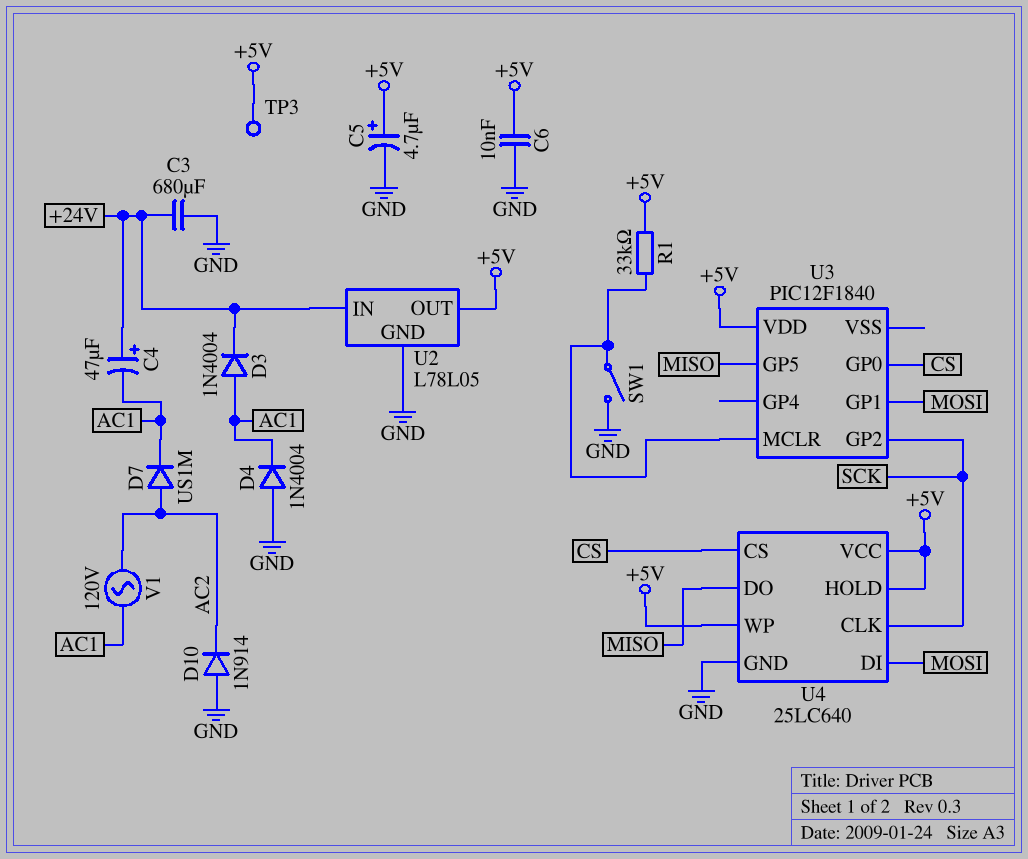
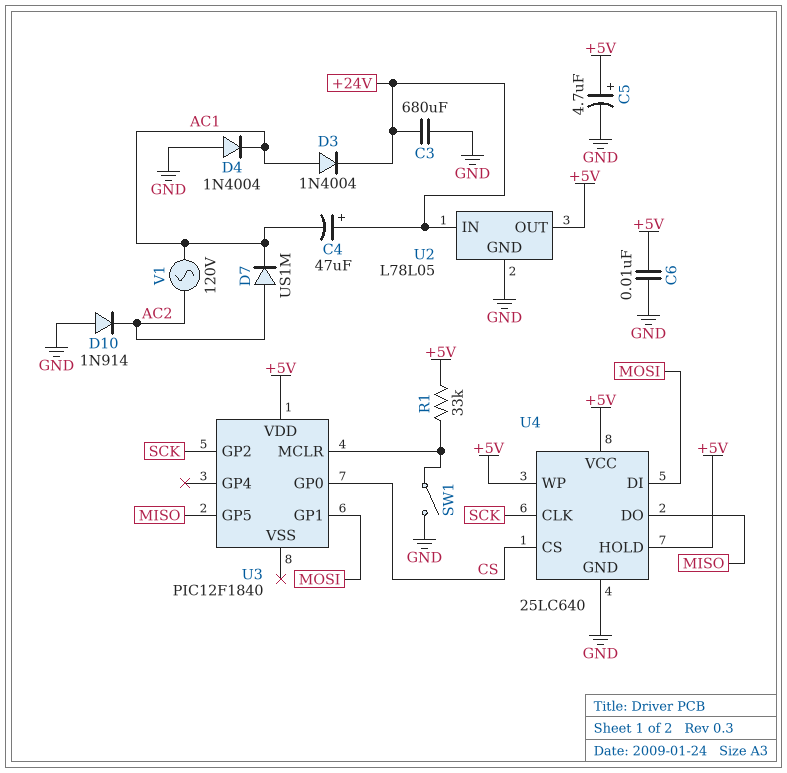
TP3: test point (+5V) -> none

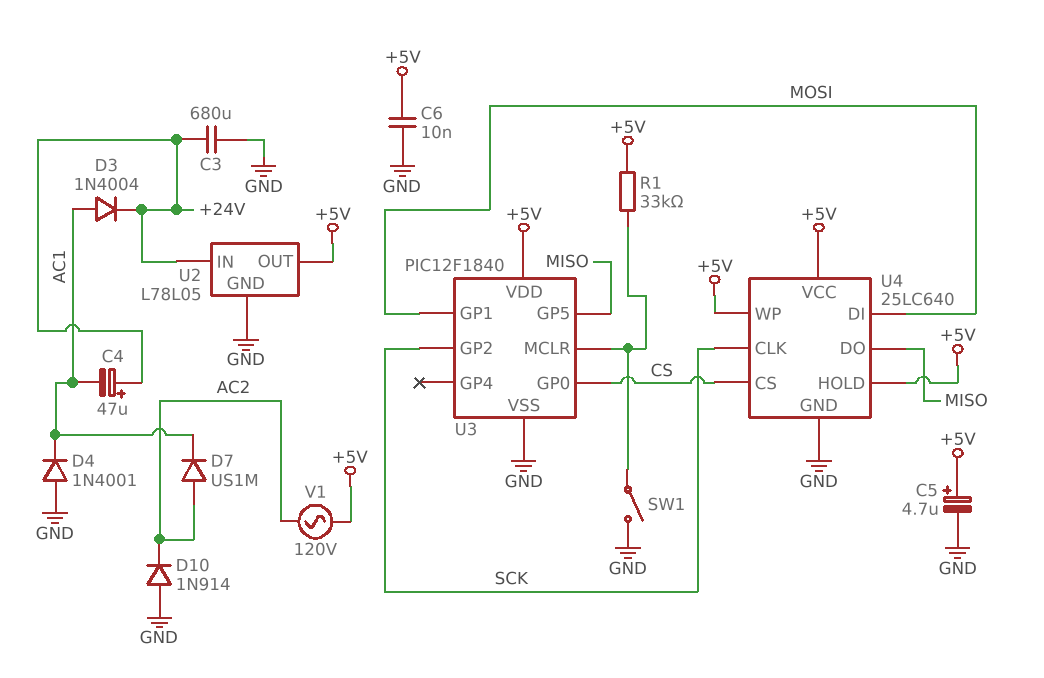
D4: diode 1N4004 (A GND, K AC1) -> diode 1N4001 (A GND, K AC1)
U3 pin VSS: none -> GND
V1: AC 120V (AC1, AC2) -> AC 120V (+5V, AC2)

